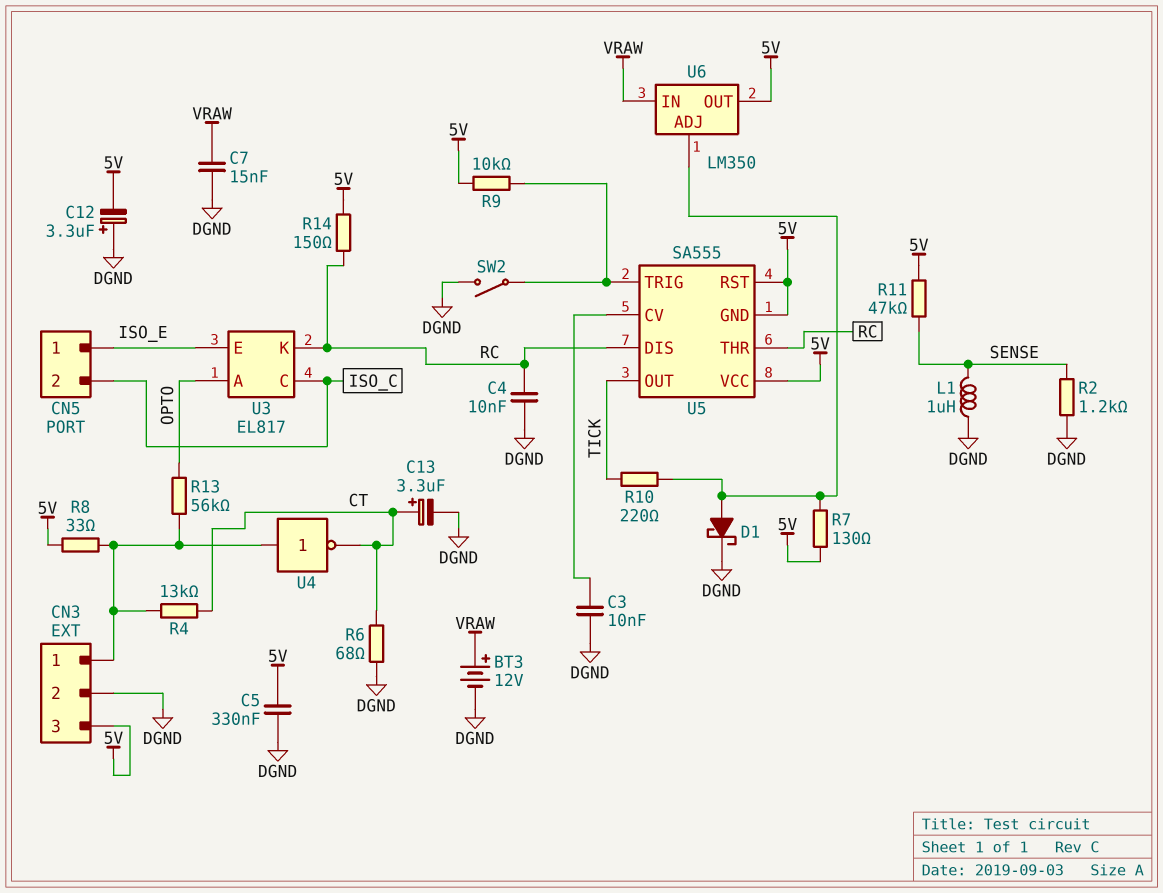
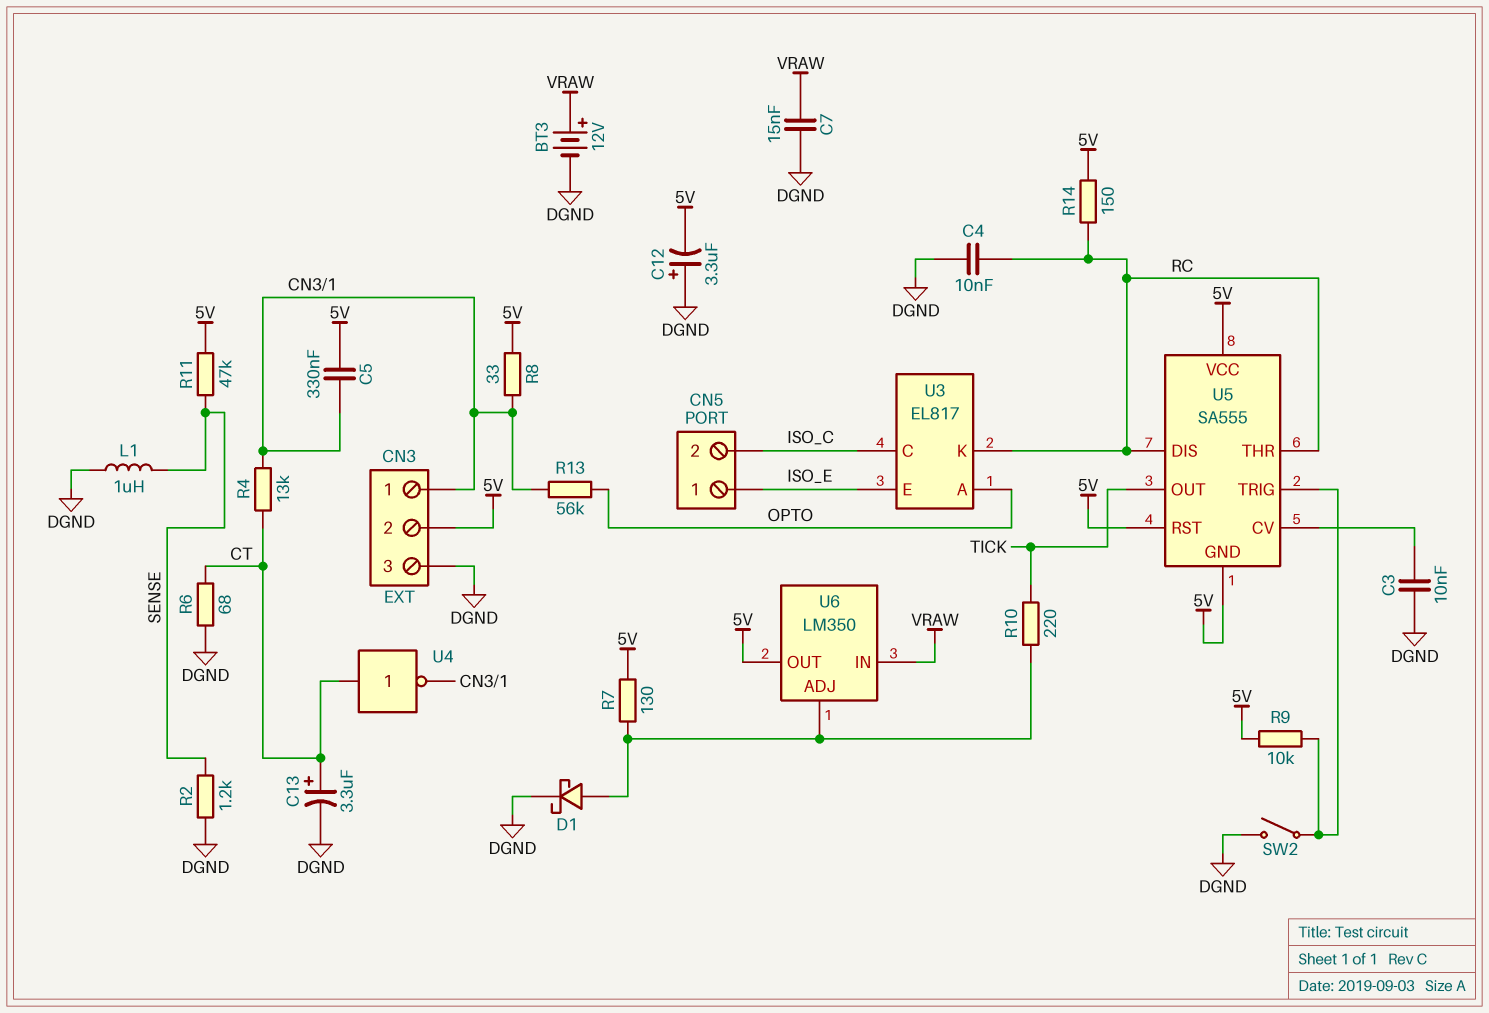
C5: 330nF (5V, DGND) -> 330nF (5V, CN3/1)
CN3 pin 2: DGND -> 5V
CN3 pin 3: 5V -> DGND
U4: NOT (in CN3/1, out CT) -> NOT (in CT, out CN3/1)

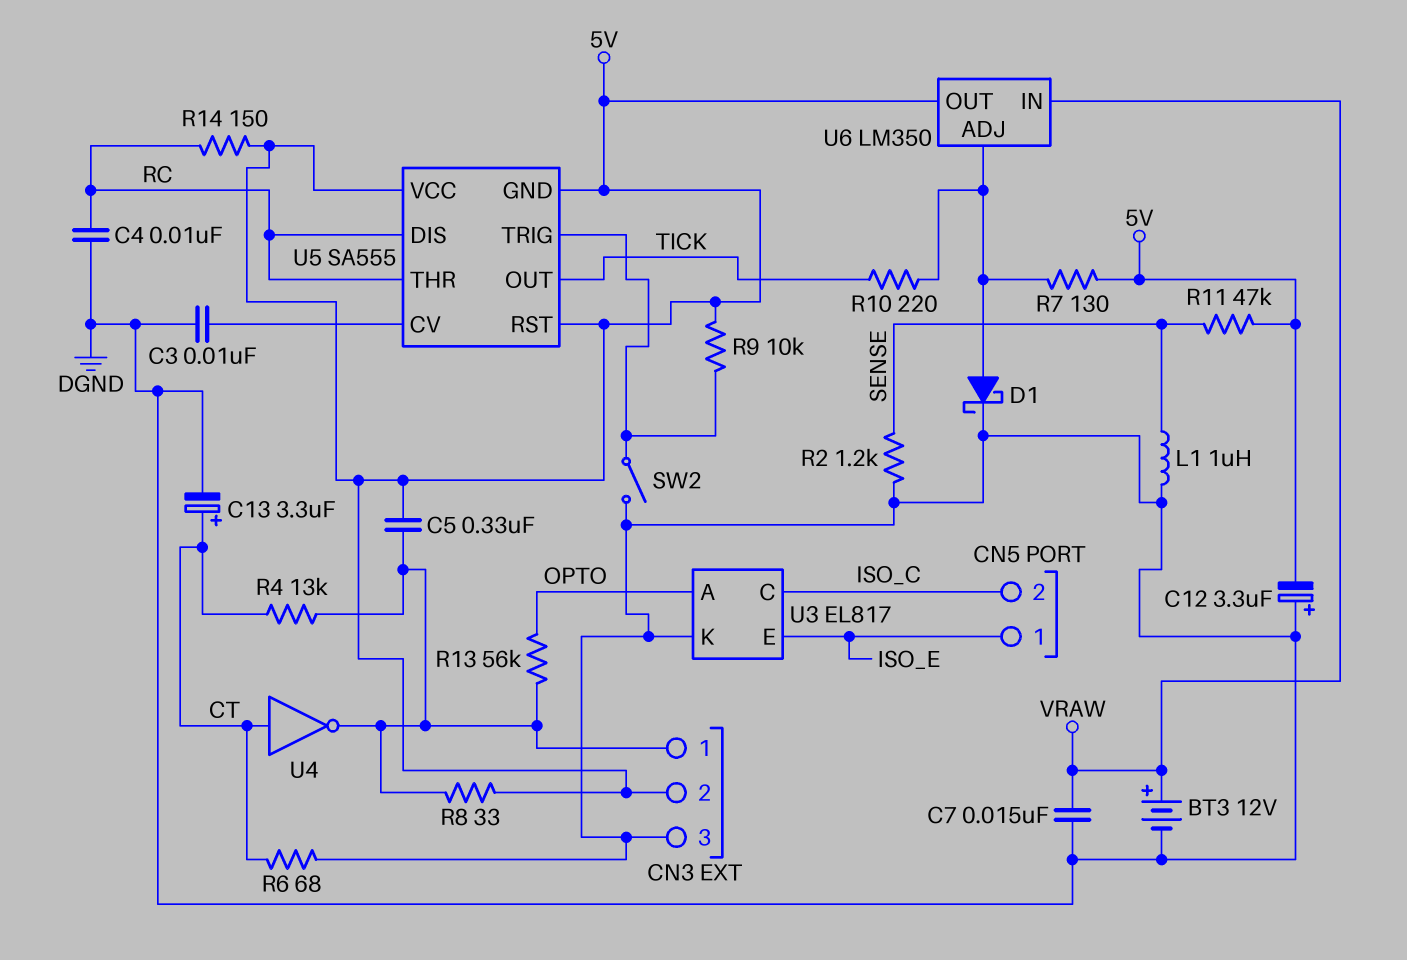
U3 pin K: RC -> DGND

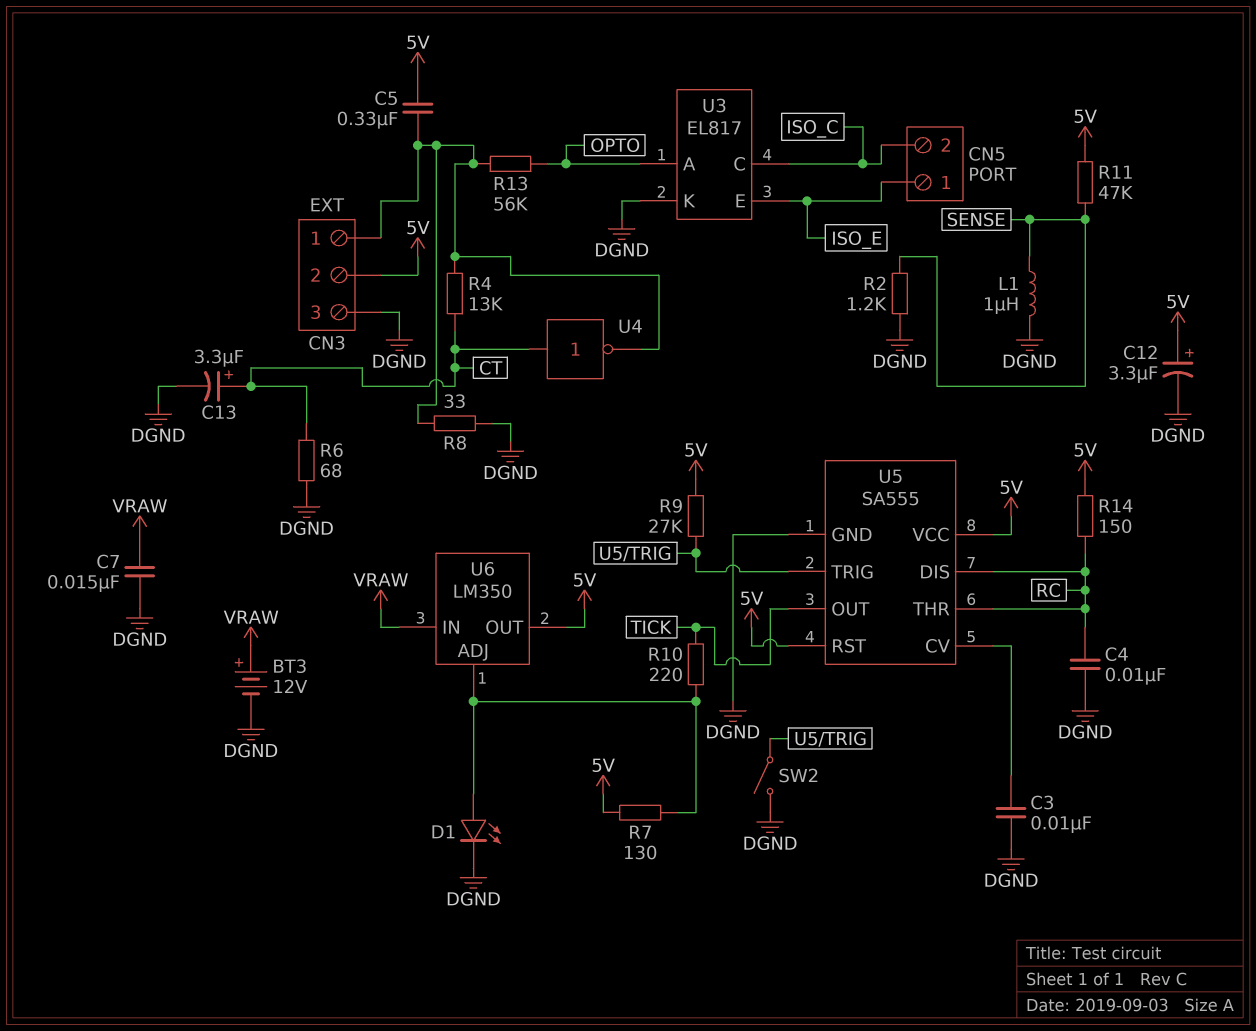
C12: 3.3uF (plus DGND, minus 5V) -> 3.3uF (plus 5V, minus DGND)
D1: schottky (A U6/ADJ, K DGND) -> LED (A U6/ADJ, K DGND)
R8: 33 (5V, CN3/1) -> 33 (CN3/1, DGND)
R9: 10k (5V, U5/TRIG) -> 27k (5V, U5/TRIG)
U5 pin GND: 5V -> DGND

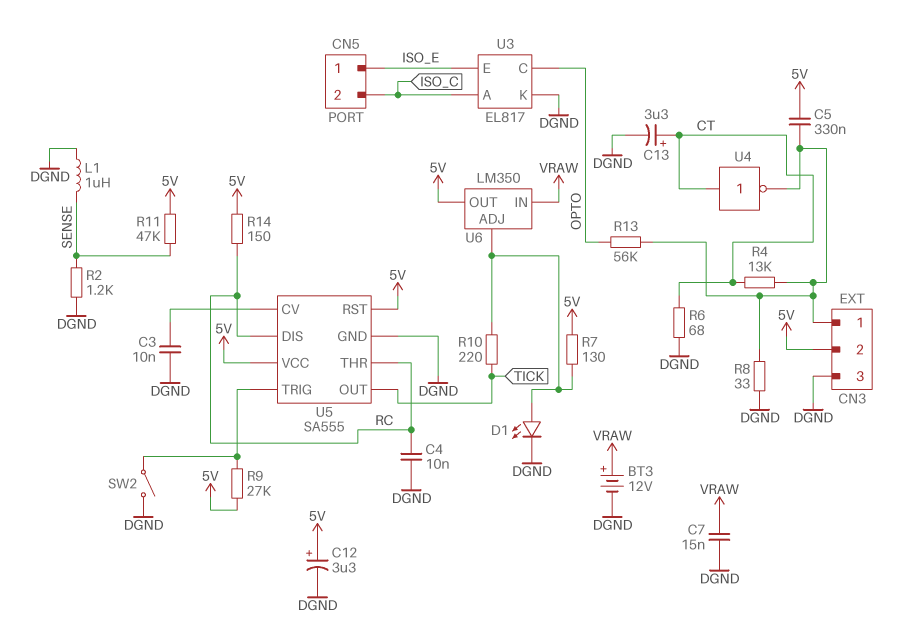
U3 pin A: OPTO -> ISO_C
U3 pin C: ISO_C -> OPTO

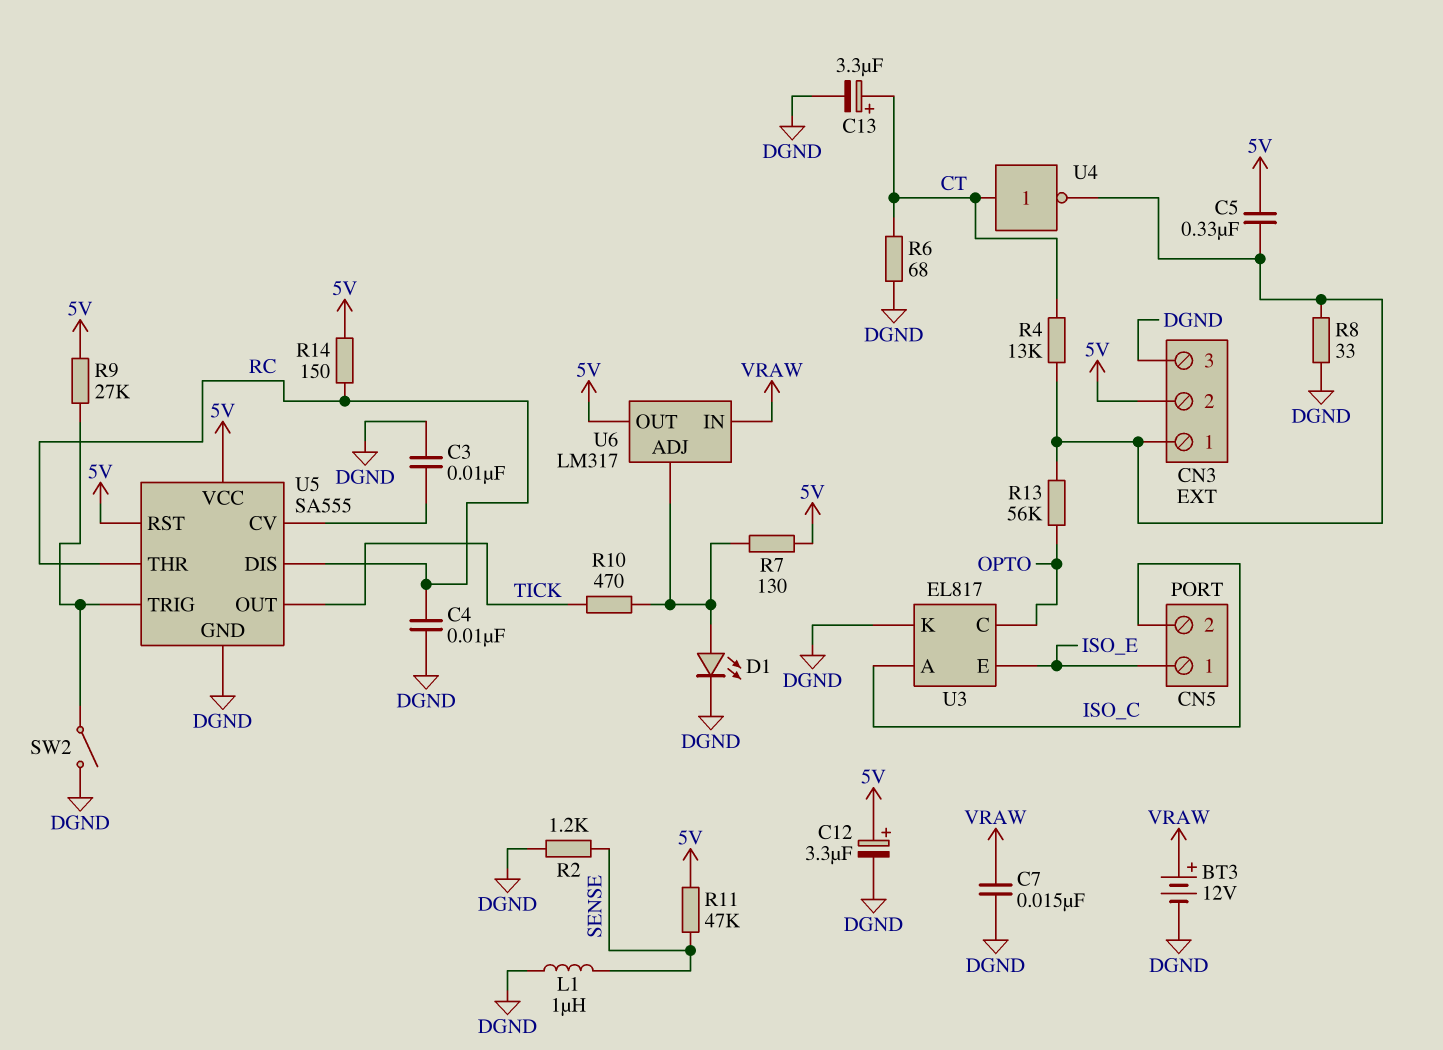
R10: 220 (TICK, U6/ADJ) -> 470 (TICK, U6/ADJ)
U6: LM350 -> LM317

